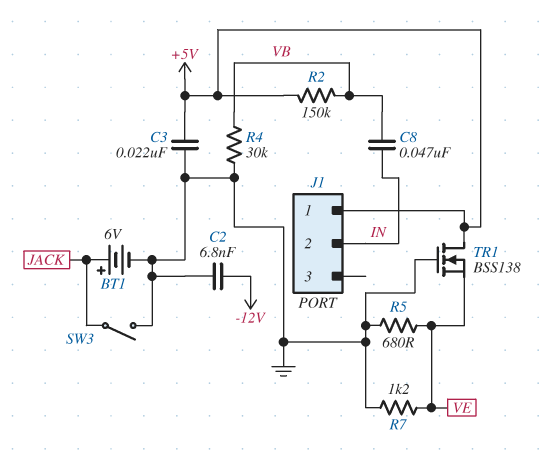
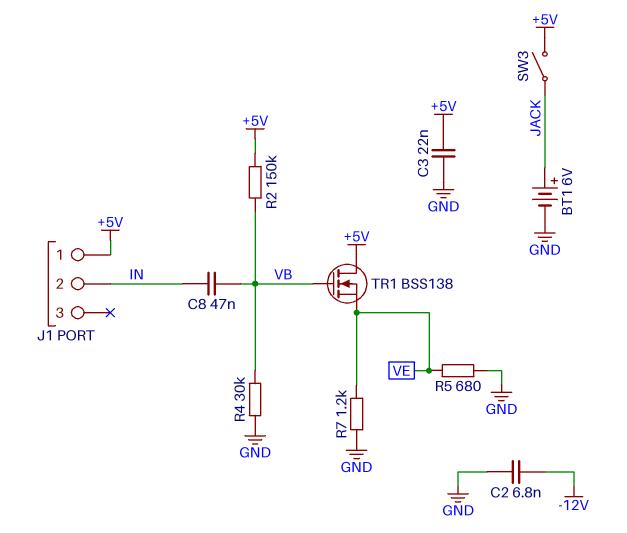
SW3: switch (GND, JACK) -> switch (+5V, JACK)
TR1: NMOS BSS138 (G GND, D +5V, S VE) -> NMOS BSS138 (G VB, D +5V, S VE)

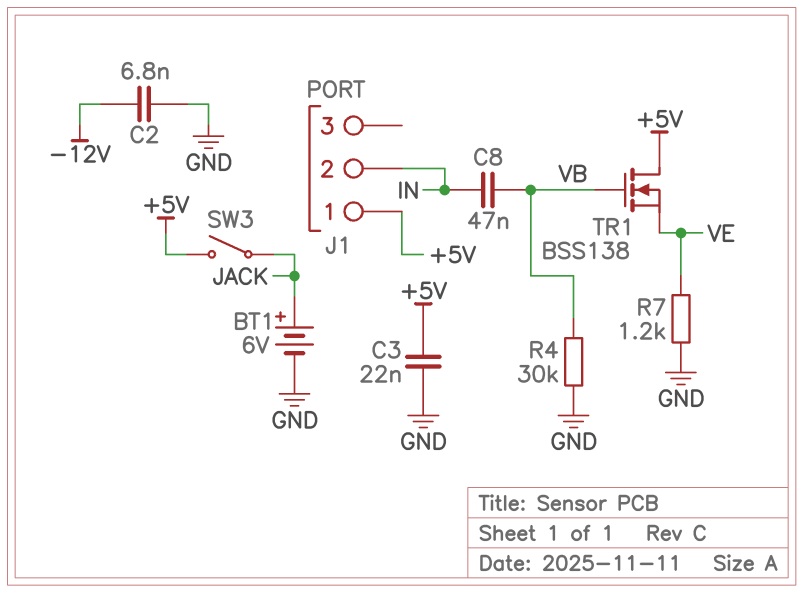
R2: 150k (+5V, VB) -> none
R5: 680 (GND, VE) -> none

